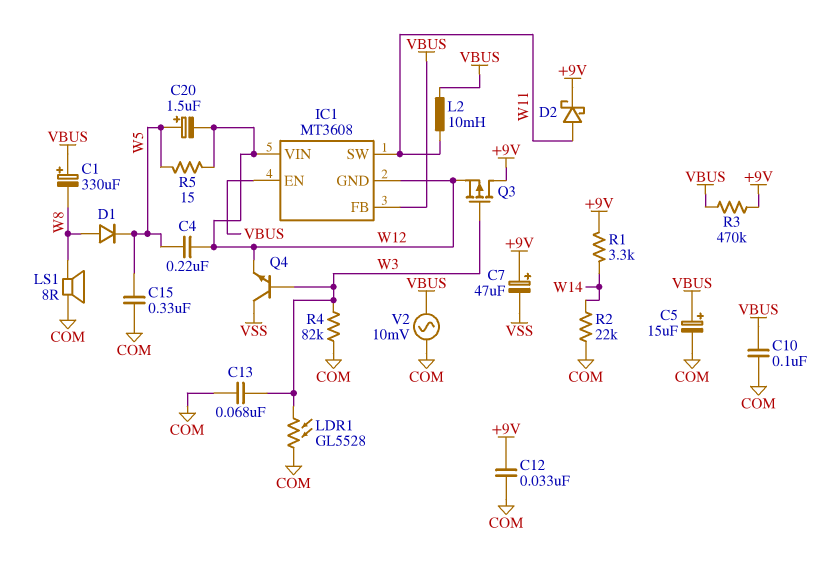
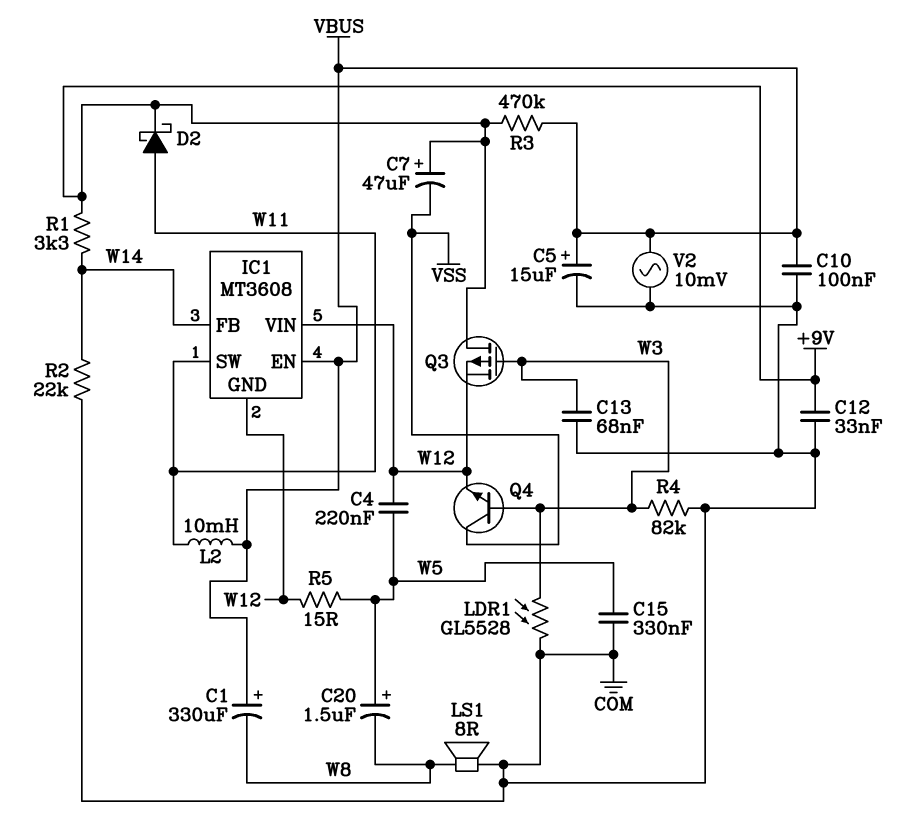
C20: 1.5uF (plus W5, minus W12) -> 1.5uF (plus W5, minus W8)
D1: diode (A W8, K W5) -> none
IC1 pin FB: VBUS -> W14

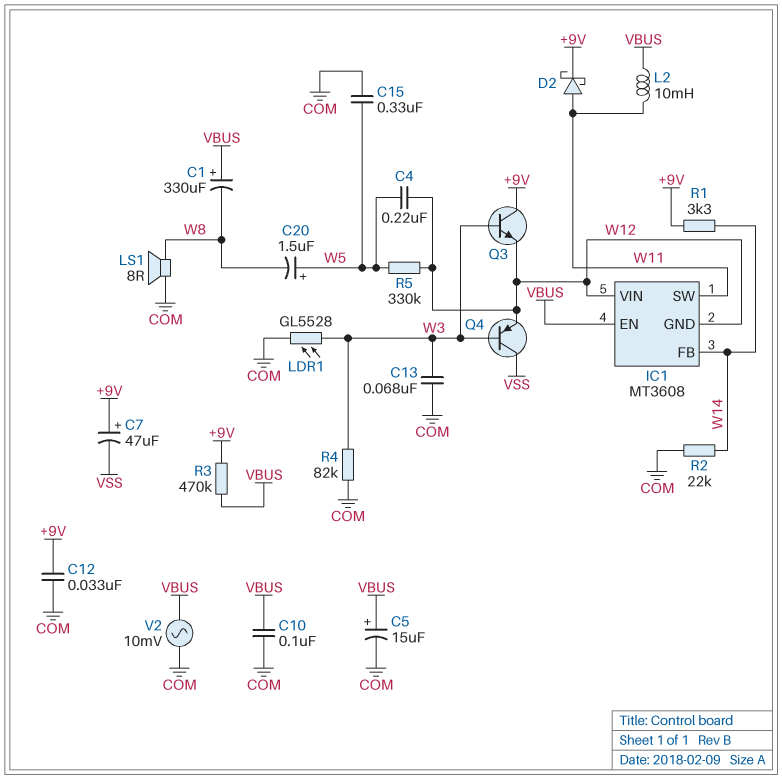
Q3: PMOS (G W3, D +9V, S W12) -> NPN (B W3, C +9V, E W12)
Q4: NPN (B W3, C VSS, E W12) -> PNP (B W3, C VSS, E W12)
R5: 15 (W5, W12) -> 330k (W5, W12)

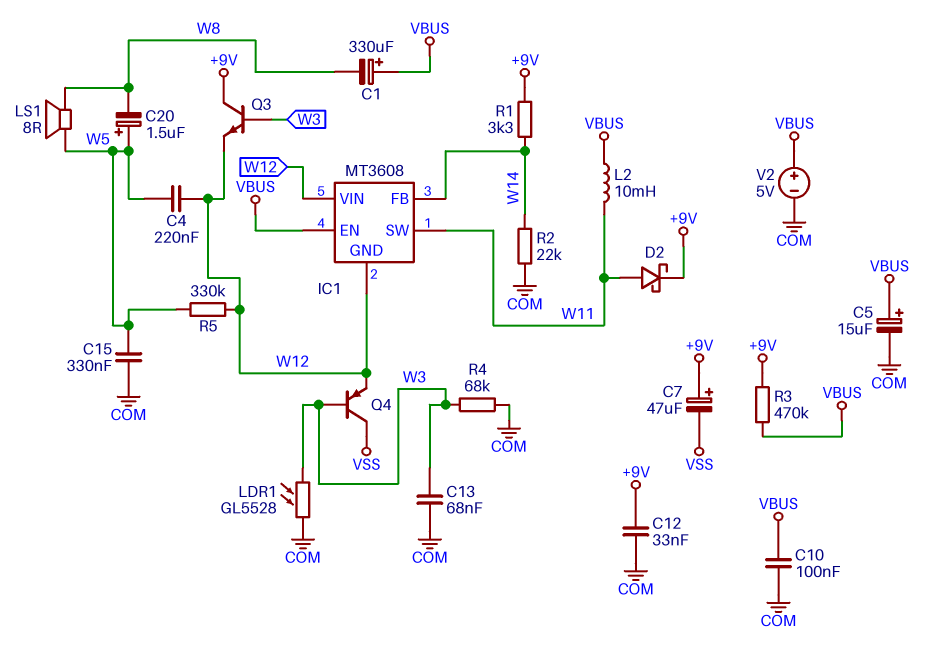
LS1: speaker 8R (COM, W8) -> speaker 8R (W5, W8)
R4: 82k (COM, W3) -> 68k (COM, W3)
V2: AC 10mV (COM, VBUS) -> 5V (plus VBUS, minus COM)

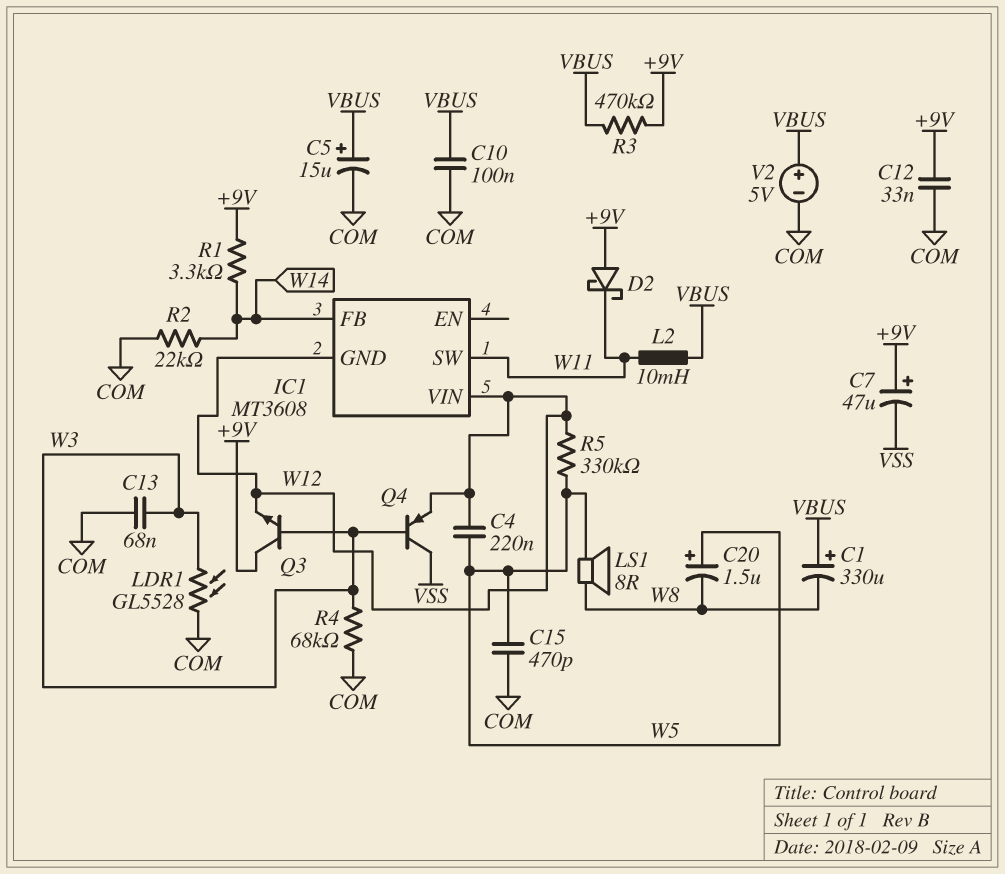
C15: 330nF (COM, W5) -> 470pF (COM, W5)
D2: schottky (A W11, K +9V) -> schottky (A +9V, K W11)
IC1 pin EN: VBUS -> none

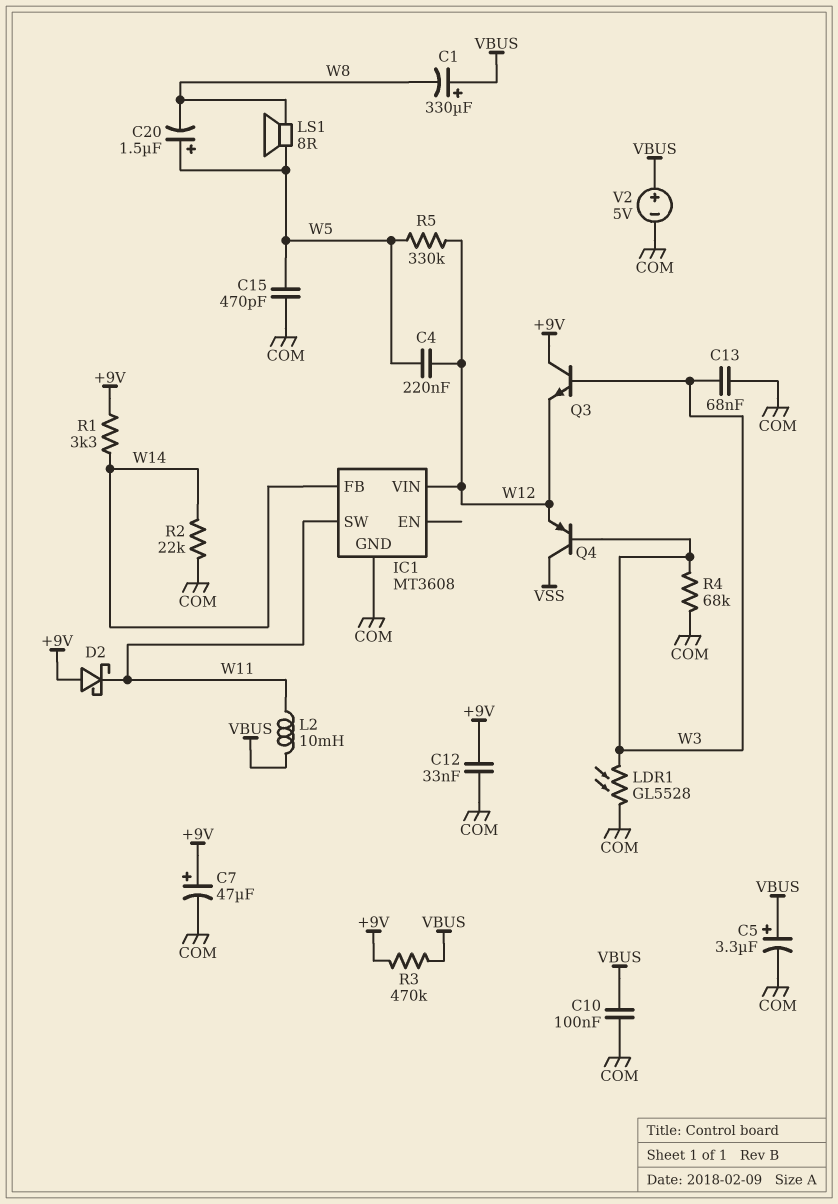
C5: 15uF (plus VBUS, minus COM) -> 3.3uF (plus VBUS, minus COM)
C7: 47uF (plus +9V, minus VSS) -> 47uF (plus +9V, minus COM)
IC1 pin GND: W12 -> COM

